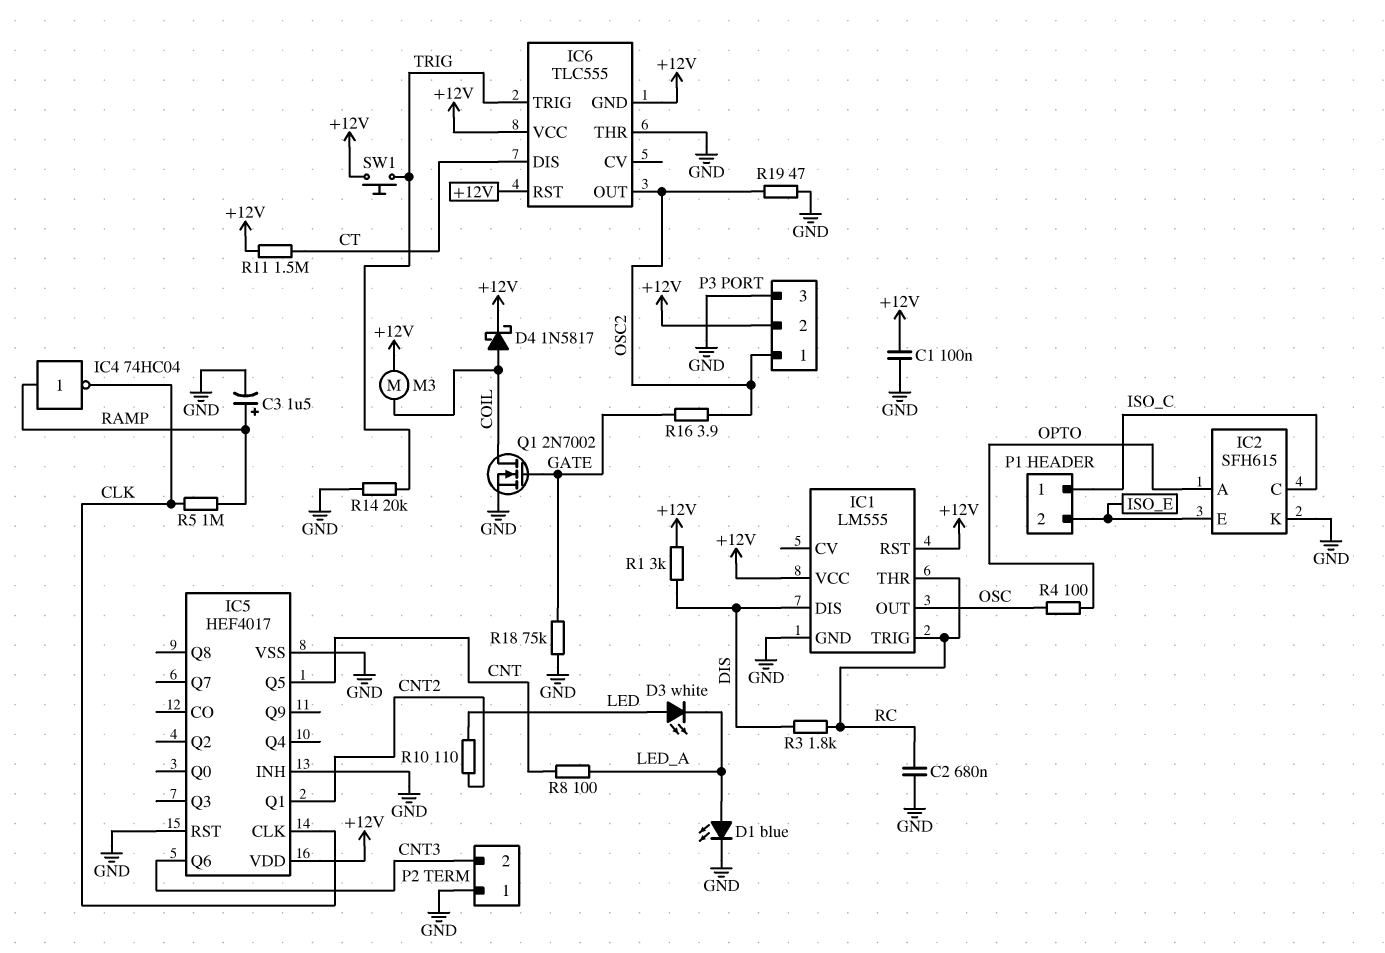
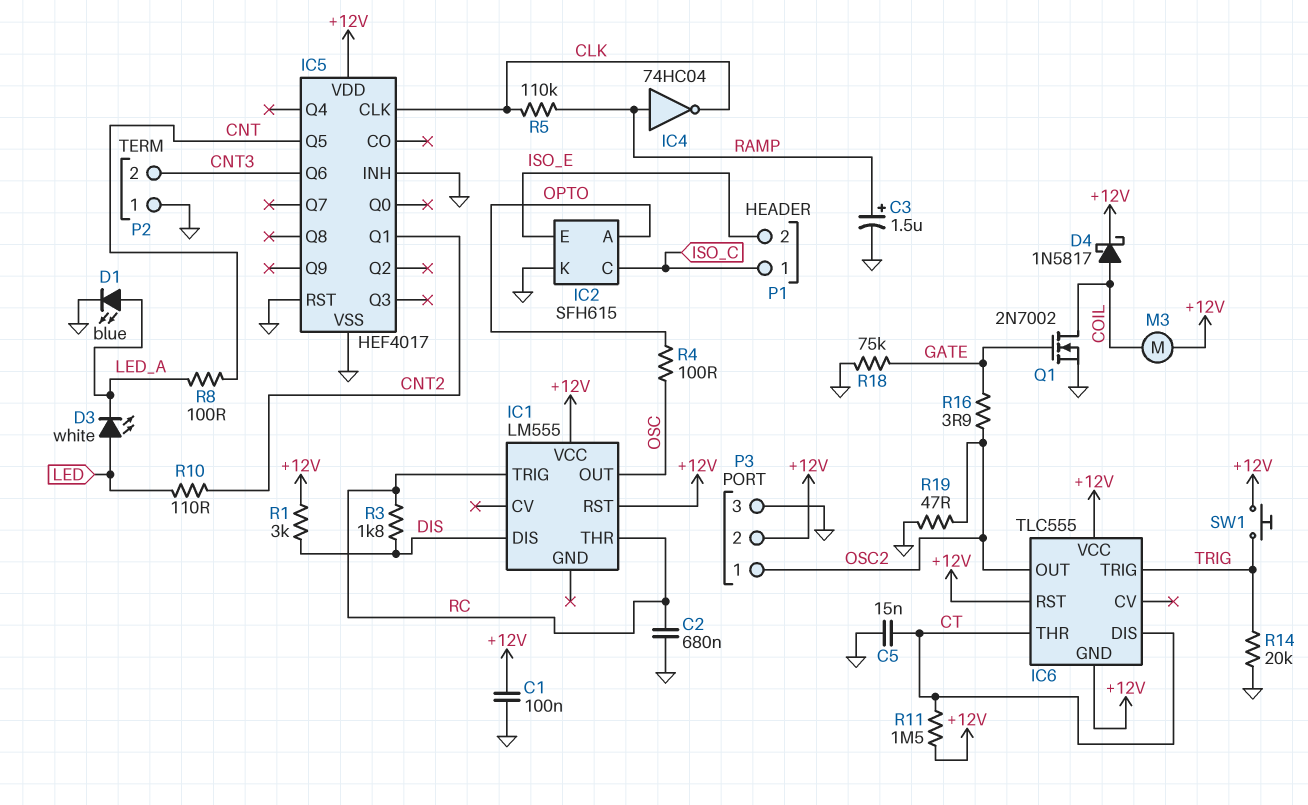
C5: none -> 15nF (CT, GND)
IC1 pin GND: GND -> none
IC6 pin THR: GND -> CT
R5: 1M (CLK, RAMP) -> 110k (CLK, RAMP)

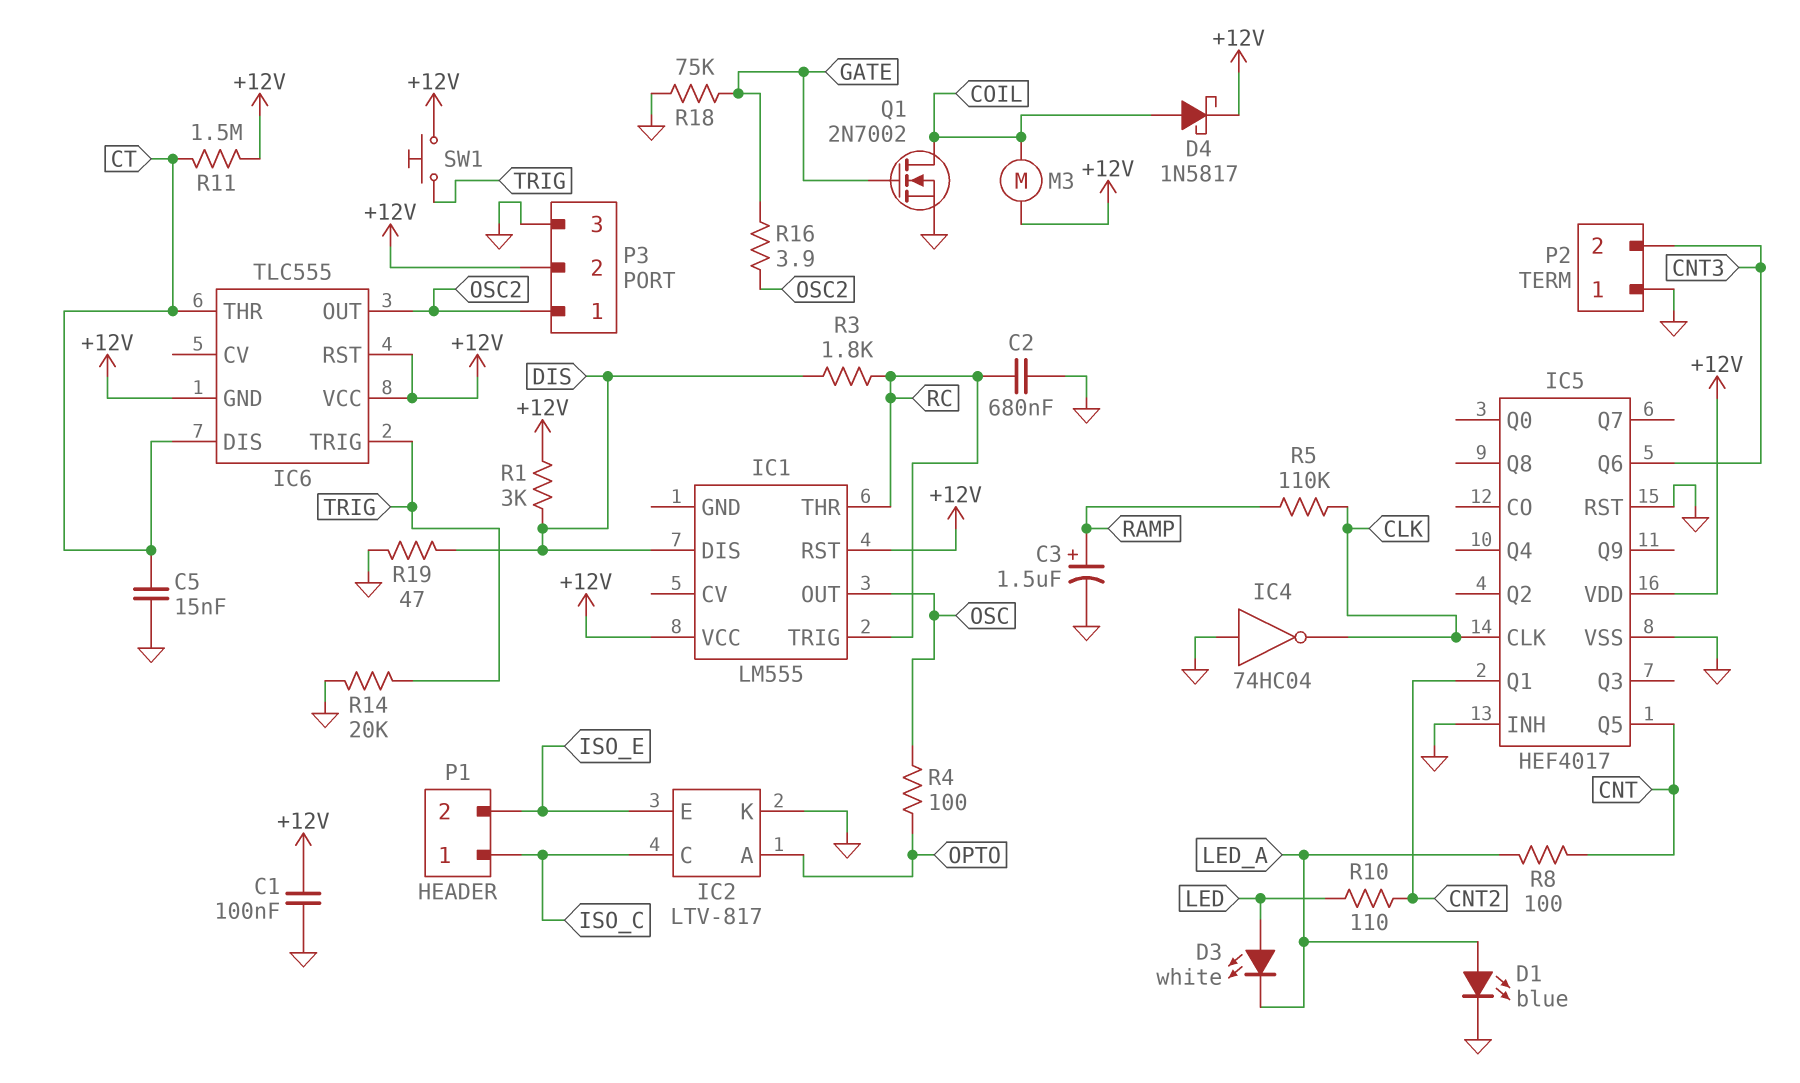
IC2: SFH615 -> LTV-817
IC4: NOT 74HC04 (in RAMP, out CLK) -> NOT 74HC04 (in GND, out CLK)
R19: 47 (GND, OSC2) -> 47 (DIS, GND)

